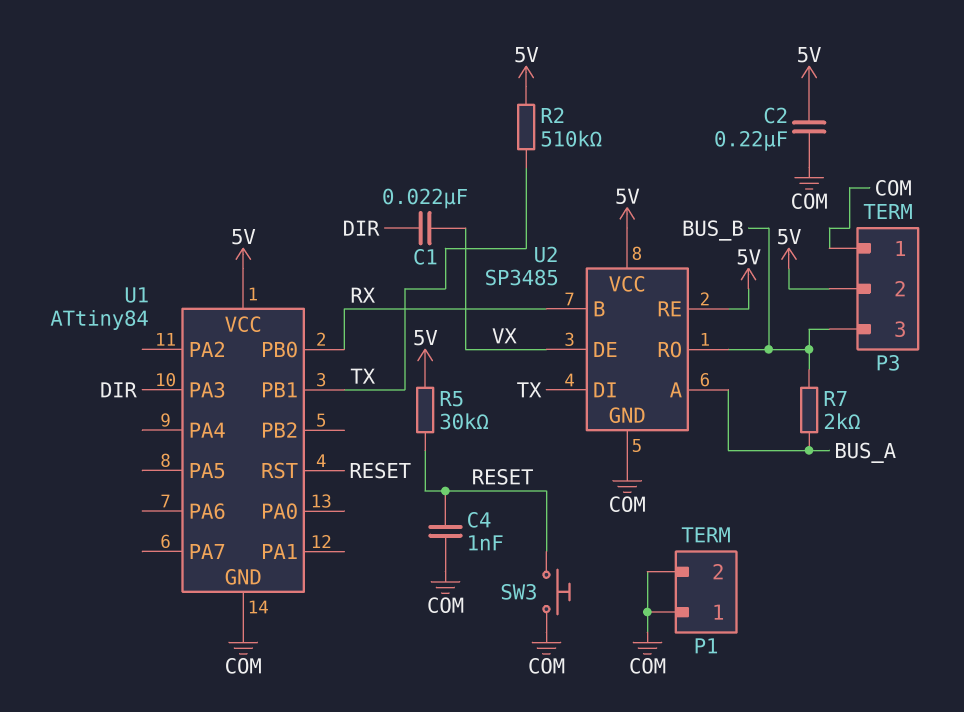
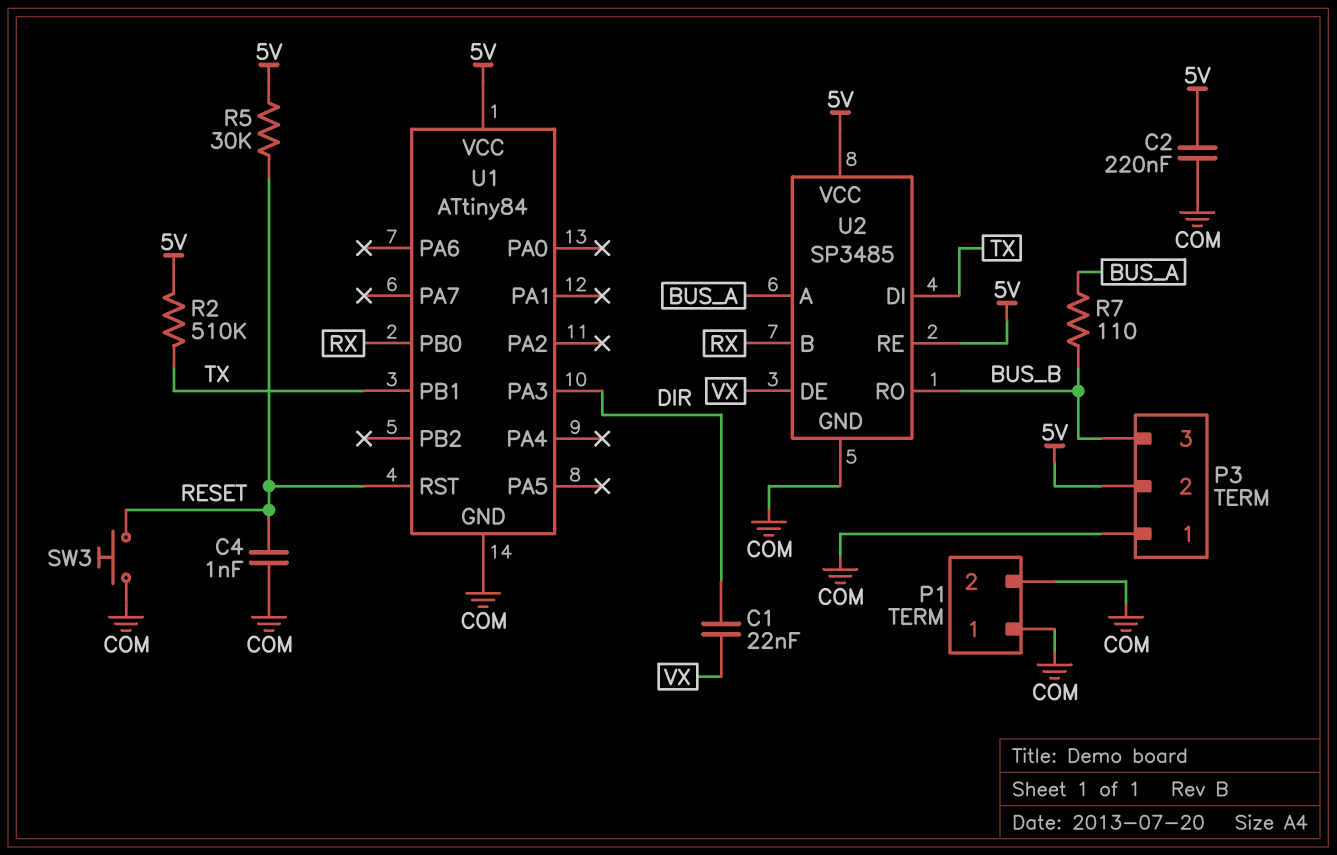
R7: 2k (BUS_A, BUS_B) -> 110 (BUS_A, BUS_B)

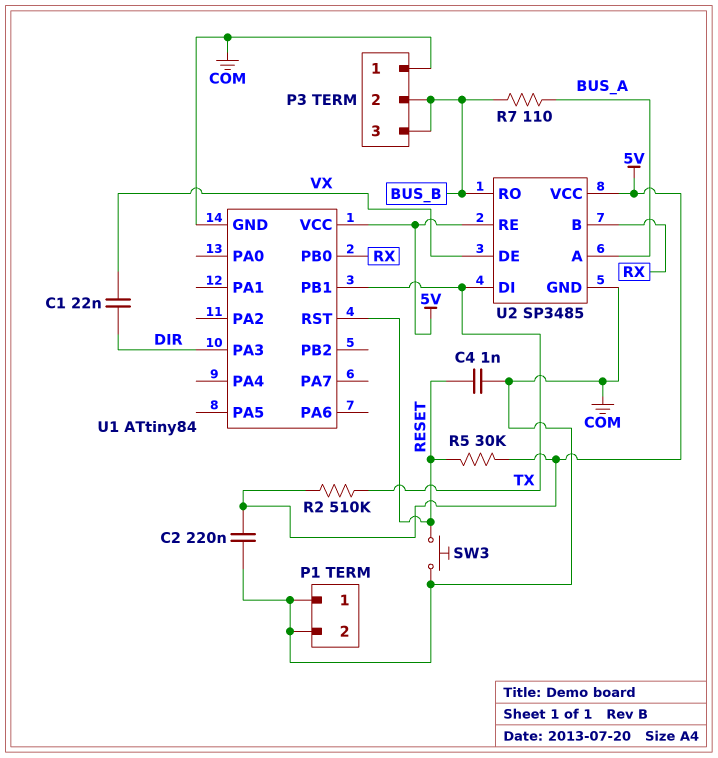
P3 pin 2: 5V -> BUS_B

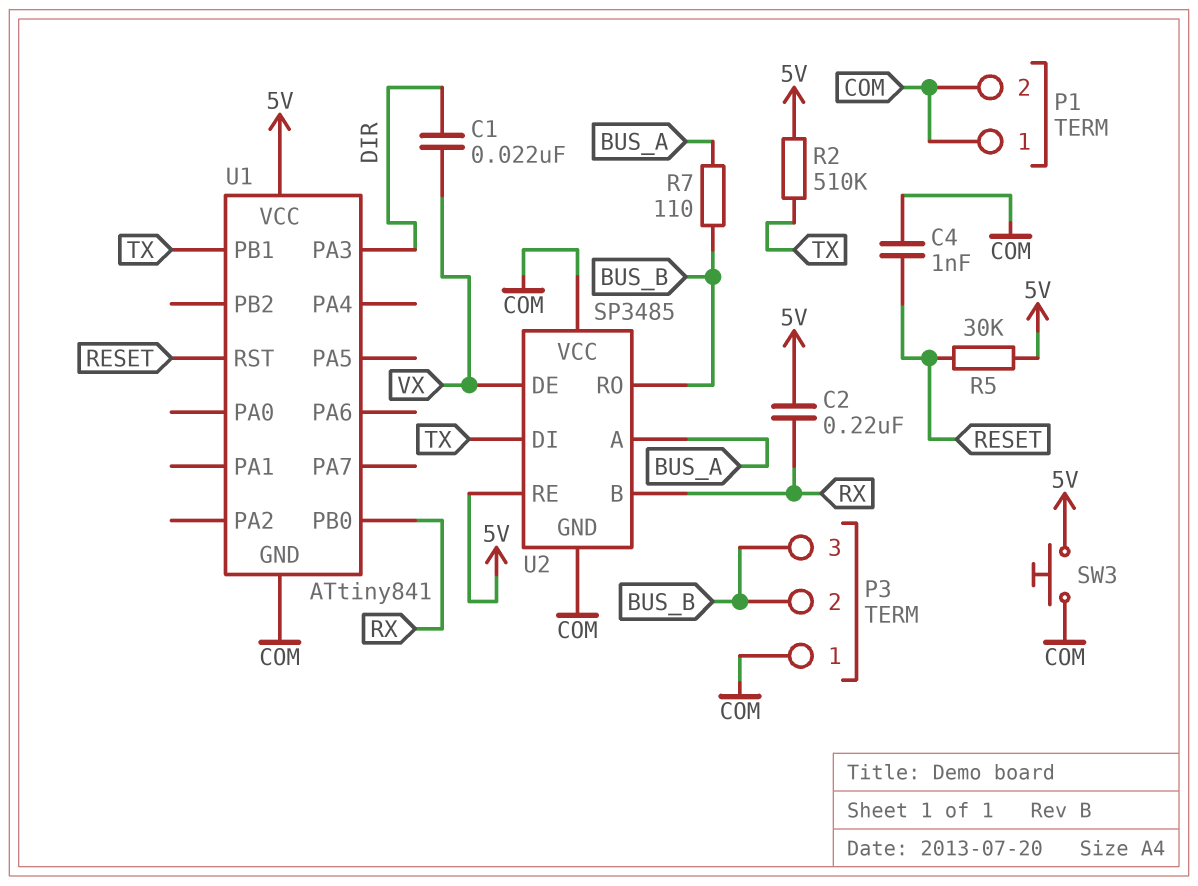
C2: 220nF (5V, COM) -> 220nF (5V, RX)
SW3: button (COM, RESET) -> button (5V, COM)
U1: ATtiny84 -> ATtiny841
U2 pin VCC: 5V -> COM

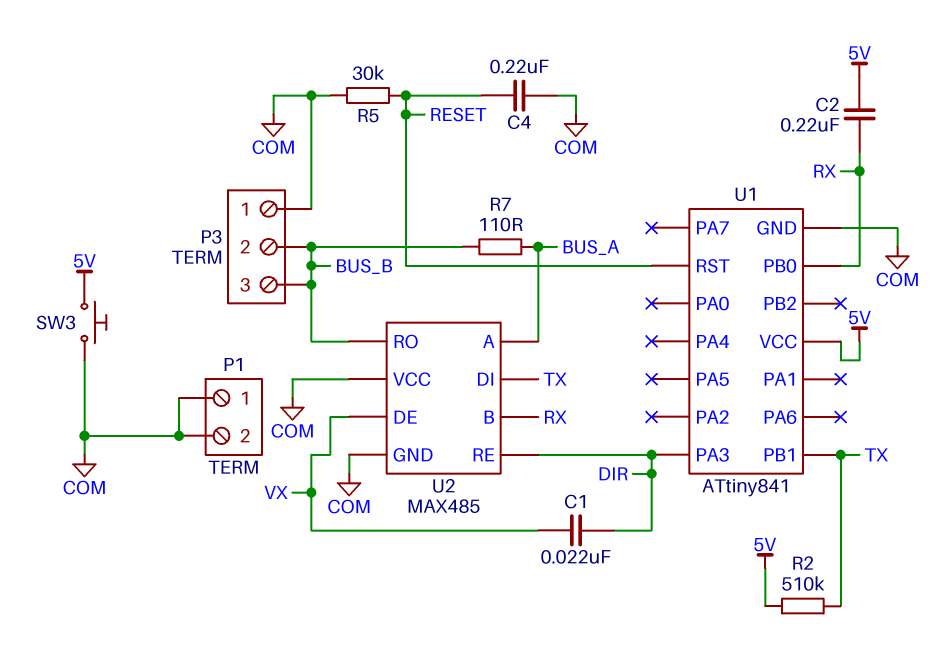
C4: 1nF (COM, RESET) -> 220nF (COM, RESET)
R5: 30k (5V, RESET) -> 30k (COM, RESET)
U2: SP3485 -> MAX485
U2 pin RE: 5V -> DIR

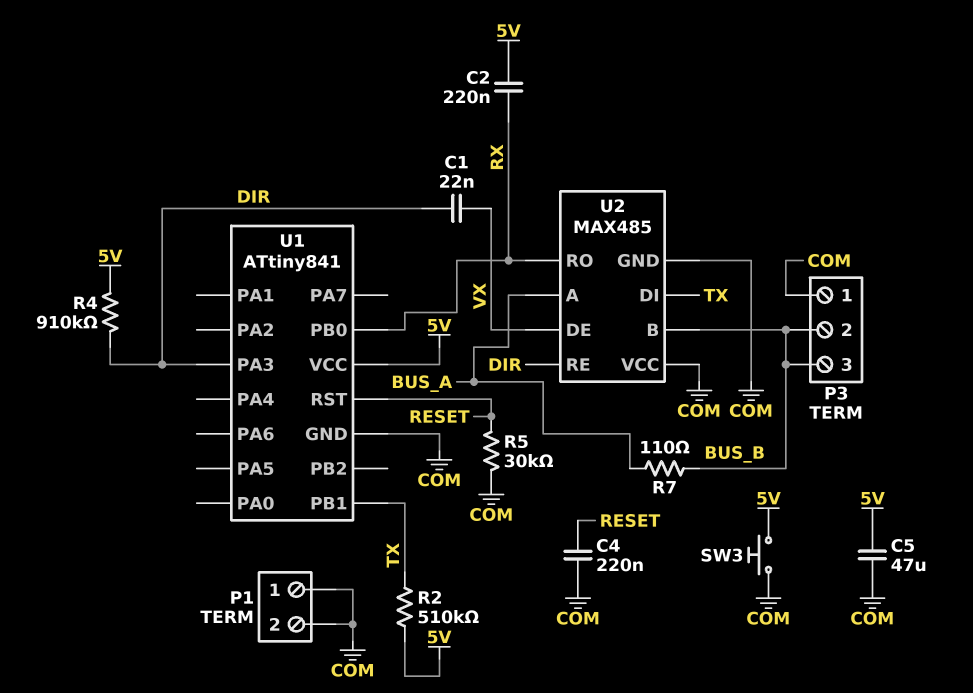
C5: none -> 47uF (5V, COM)
R4: none -> 910k (5V, DIR)
U2 pin B: RX -> BUS_B
U2 pin RO: BUS_B -> RX

